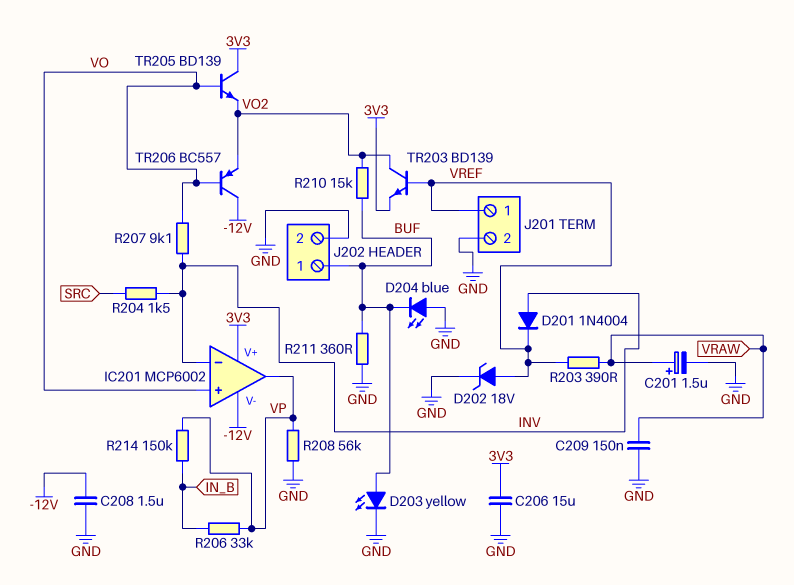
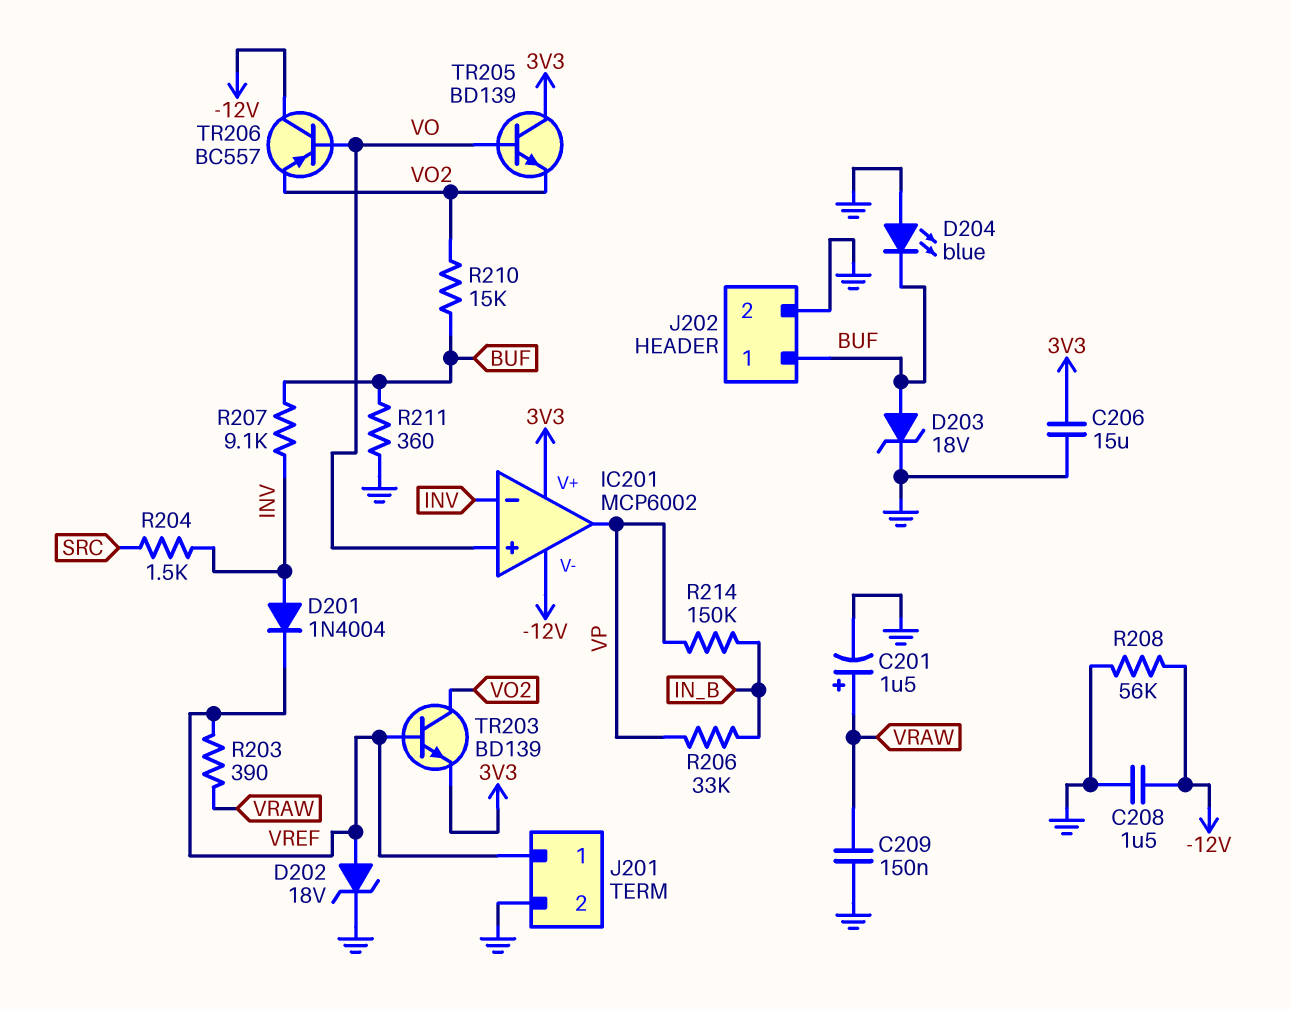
D203: LED yellow (A BUF, K GND) -> zener 18V (A BUF, K GND)
R207: 9.1k (INV, VO) -> 9.1k (BUF, INV)
R208: 56k (GND, VP) -> 56k (-12V, GND)

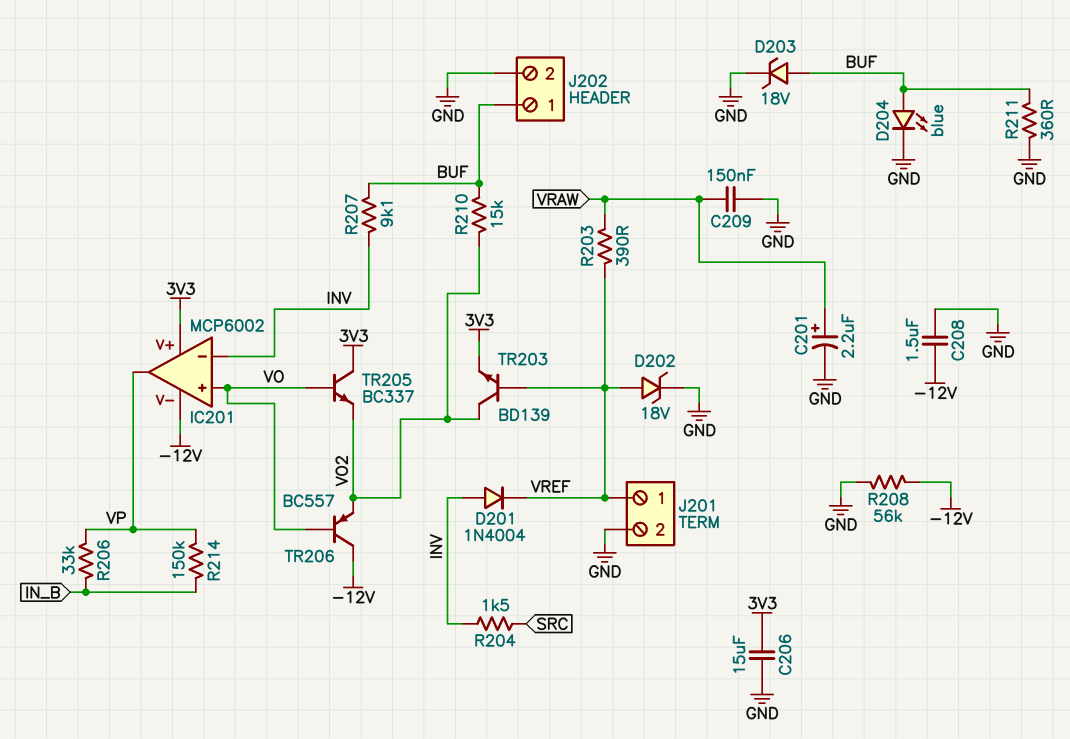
C201: 1.5uF (plus VRAW, minus GND) -> 2.2uF (plus VRAW, minus GND)
D204: LED blue (A GND, K BUF) -> LED blue (A BUF, K GND)
TR205: NPN BD139 (B VO, C 3V3, E VO2) -> NPN BC337 (B VO, C 3V3, E VO2)

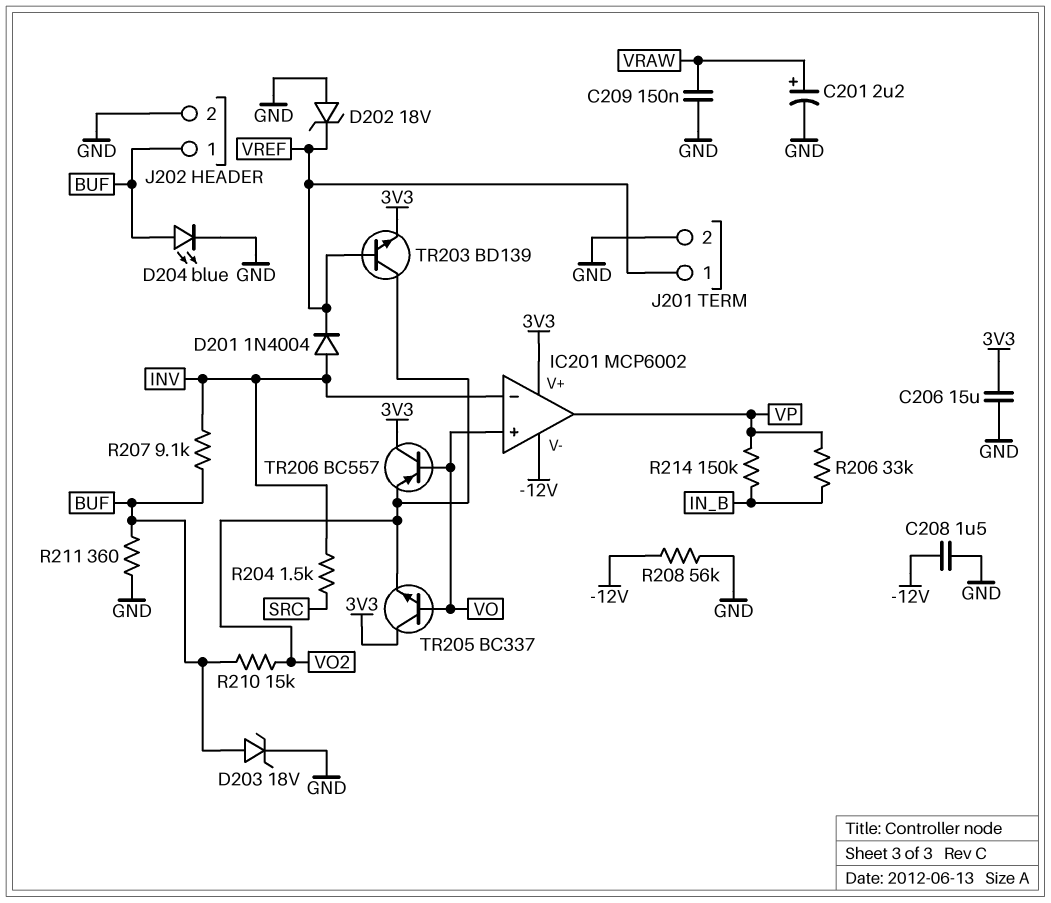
D202: zener 18V (A VREF, K GND) -> zener 18V (A GND, K VREF)
R203: 390 (VRAW, VREF) -> none
TR206: PNP BC557 (B VO, C -12V, E VO2) -> PNP BC557 (B VO, C 3V3, E VO2)

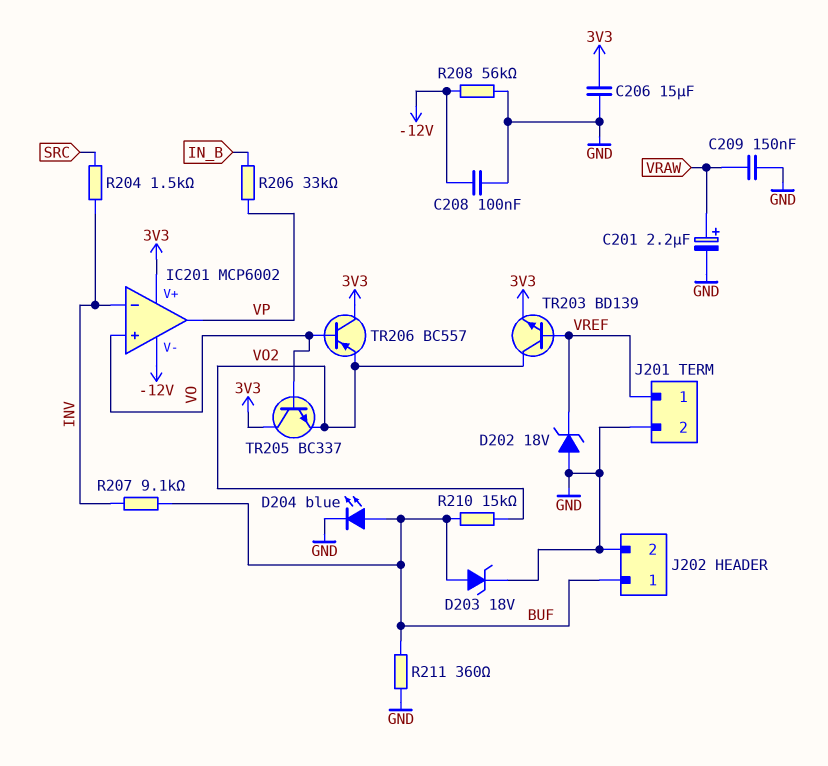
C208: 1.5uF (-12V, GND) -> 100nF (-12V, GND)
D201: diode 1N4004 (A INV, K VREF) -> none
R214: 150k (IN_B, VP) -> none

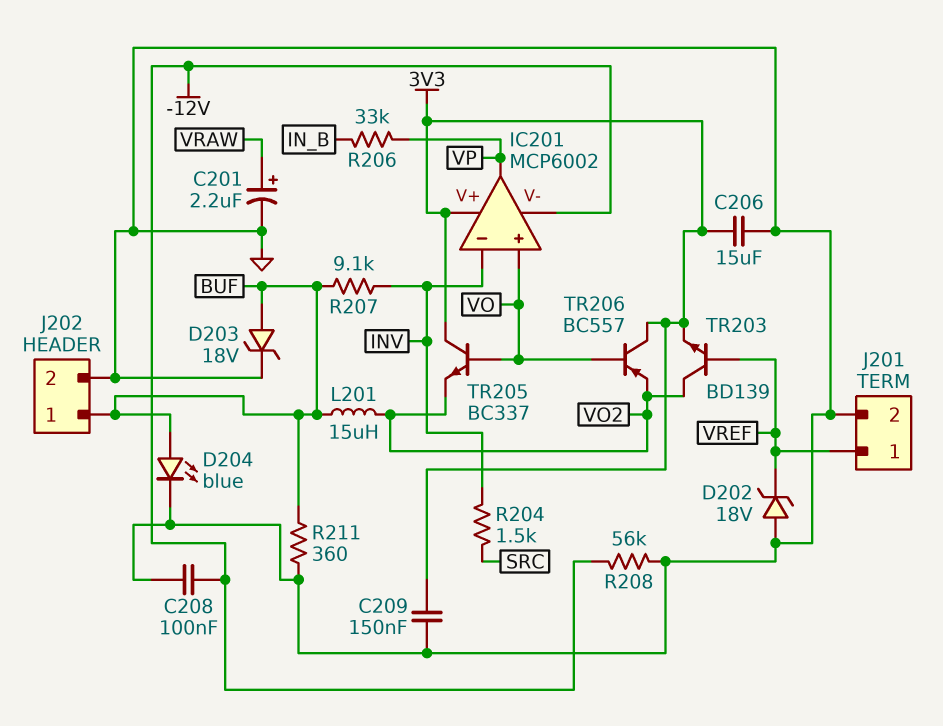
C209: 150nF (GND, VRAW) -> 150nF (3V3, GND)
L201: none -> 15uH (BUF, VO2)
R210: 15k (BUF, VO2) -> none

